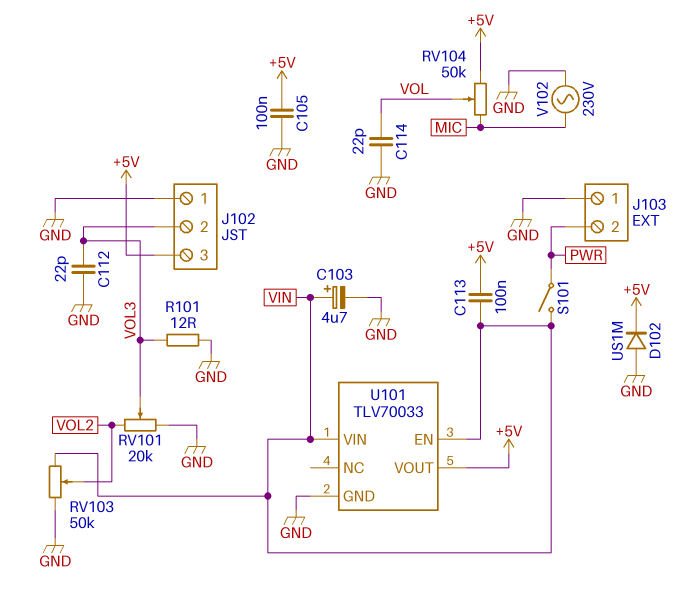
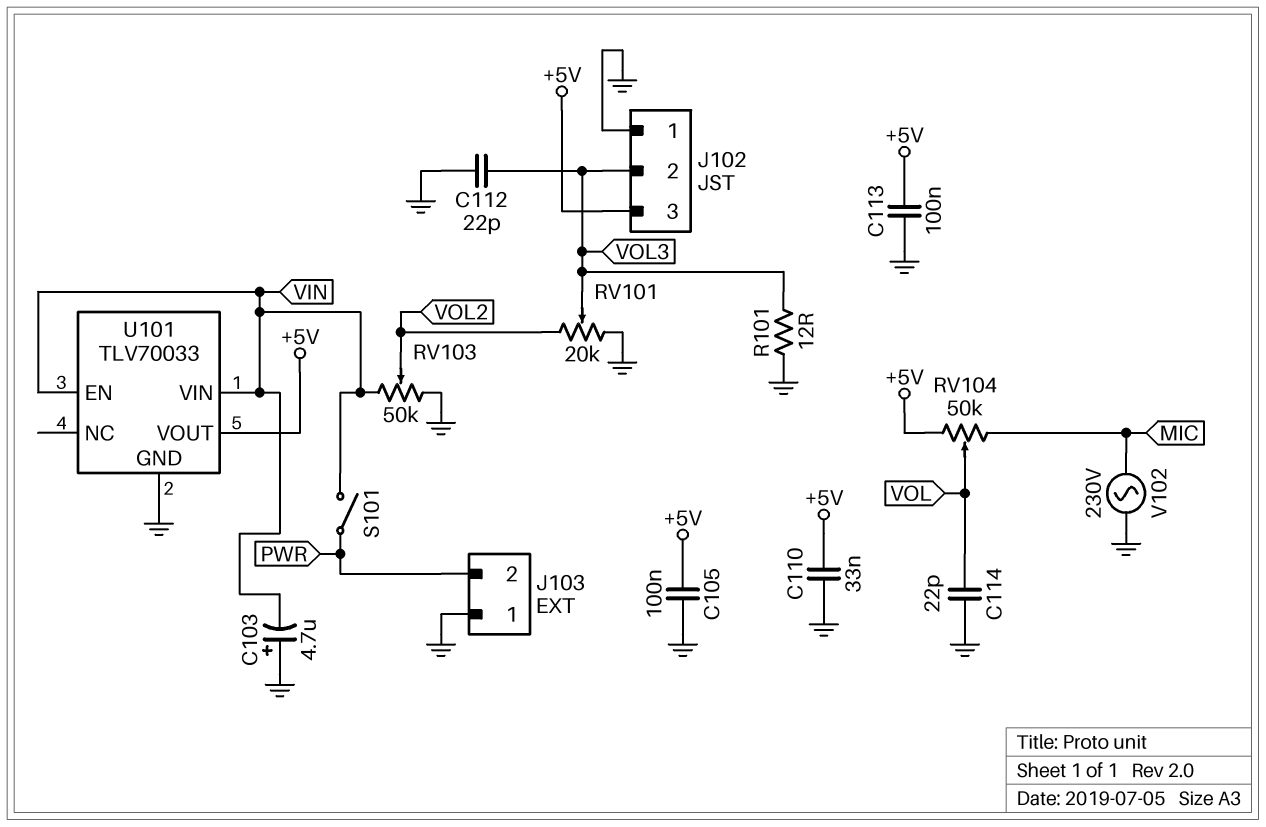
C103: 4.7uF (plus VIN, minus GND) -> 4.7uF (plus GND, minus VIN)
C110: none -> 33nF (+5V, GND)
C113: 100nF (+5V, VIN) -> 100nF (+5V, GND)
D102: diode US1M (A GND, K +5V) -> none

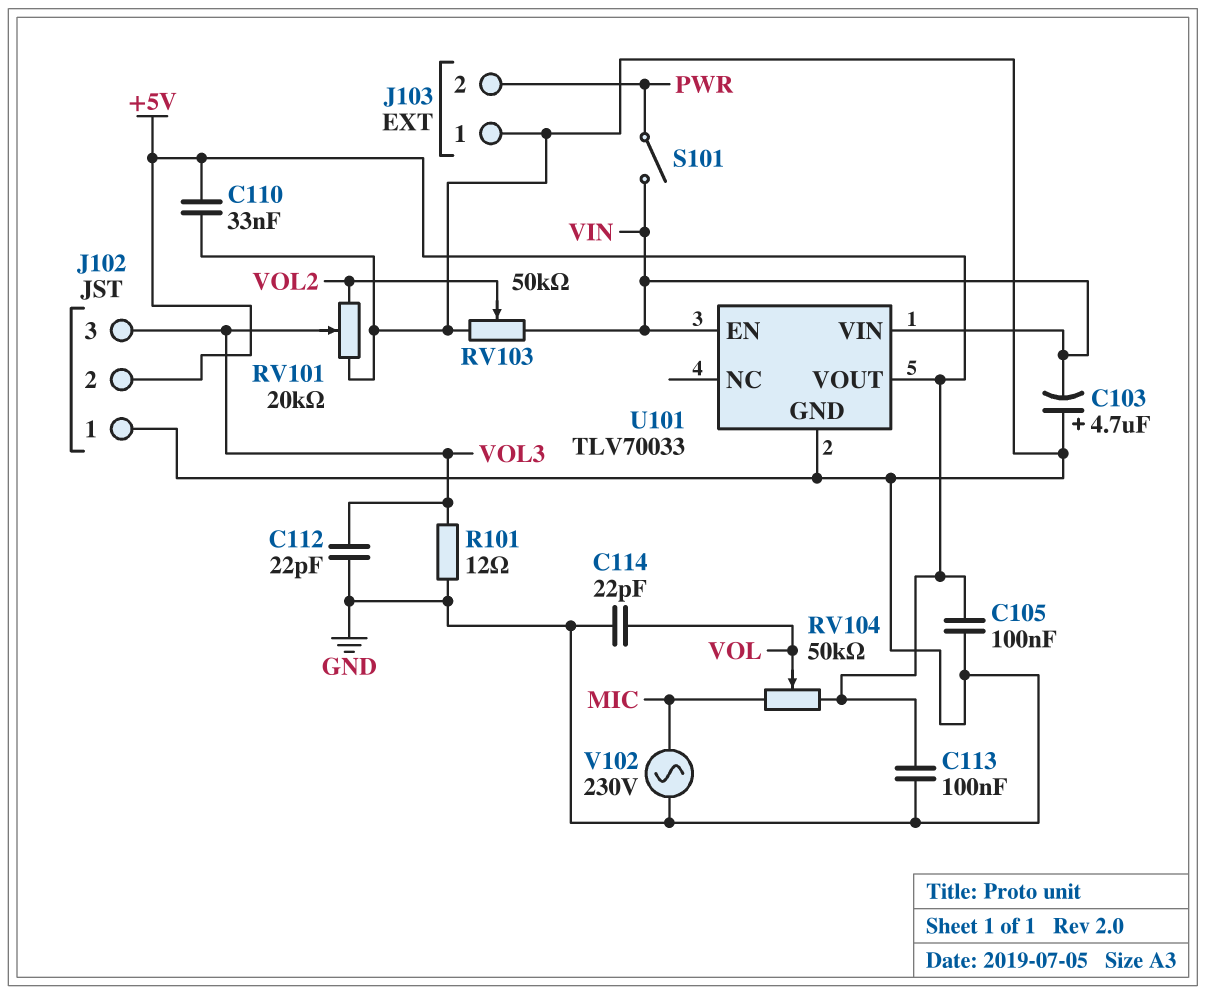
J102 pin 2: VOL3 -> +5V
J102 pin 3: +5V -> VOL3

